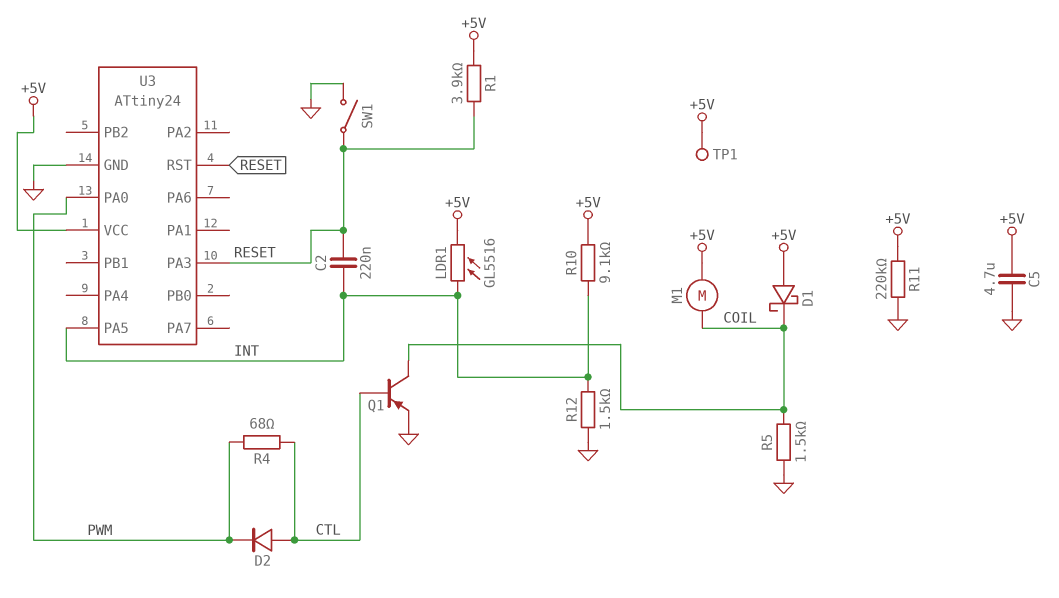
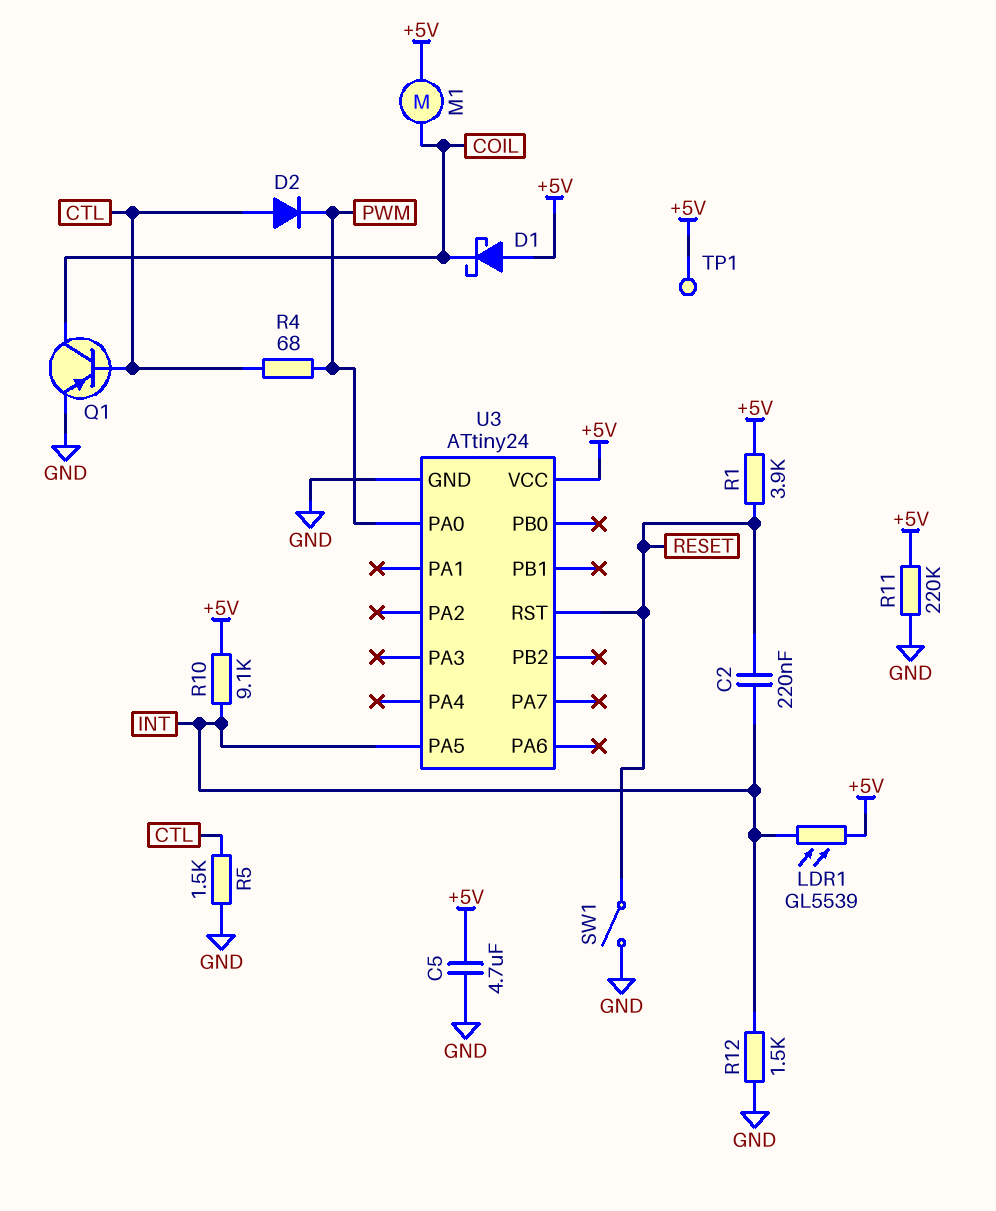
LDR1: GL5516 (+5V, INT) -> GL5539 (+5V, INT)
R5: 1.5k (COIL, GND) -> 1.5k (CTL, GND)
U3 pin PA3: RESET -> none

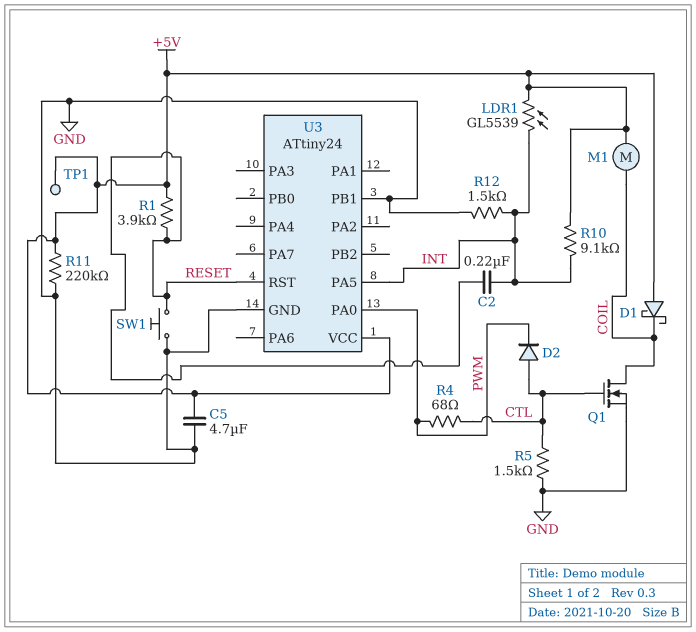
Q1: PNP (B CTL, C COIL, E GND) -> NMOS (G CTL, D COIL, S GND)
SW1: switch (GND, RESET) -> button (GND, RESET)
U3 pin PB1: none -> GND

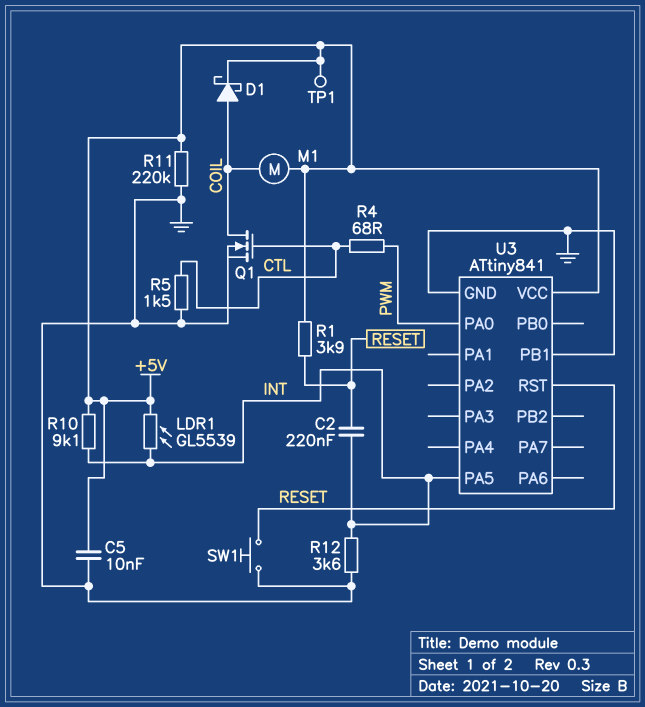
C5: 4.7uF (+5V, GND) -> 10nF (+5V, GND)
D1: schottky (A +5V, K COIL) -> schottky (A COIL, K +5V)
D2: diode (A CTL, K PWM) -> none
R12: 1.5k (GND, INT) -> 3.6k (GND, INT)
U3: ATtiny24 -> ATtiny841

